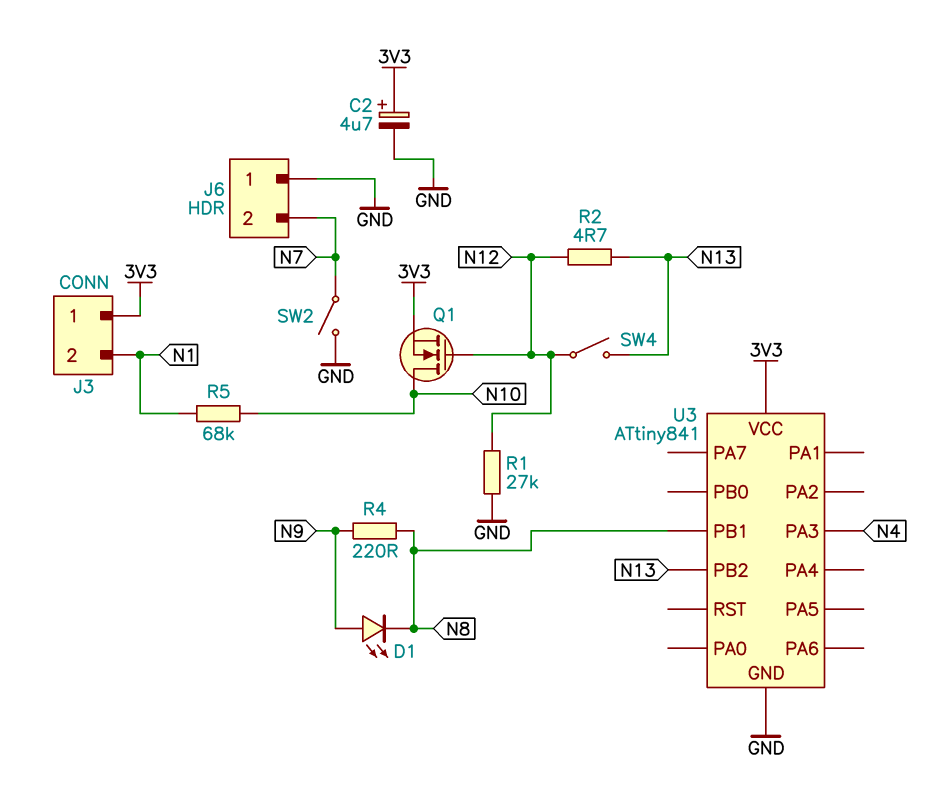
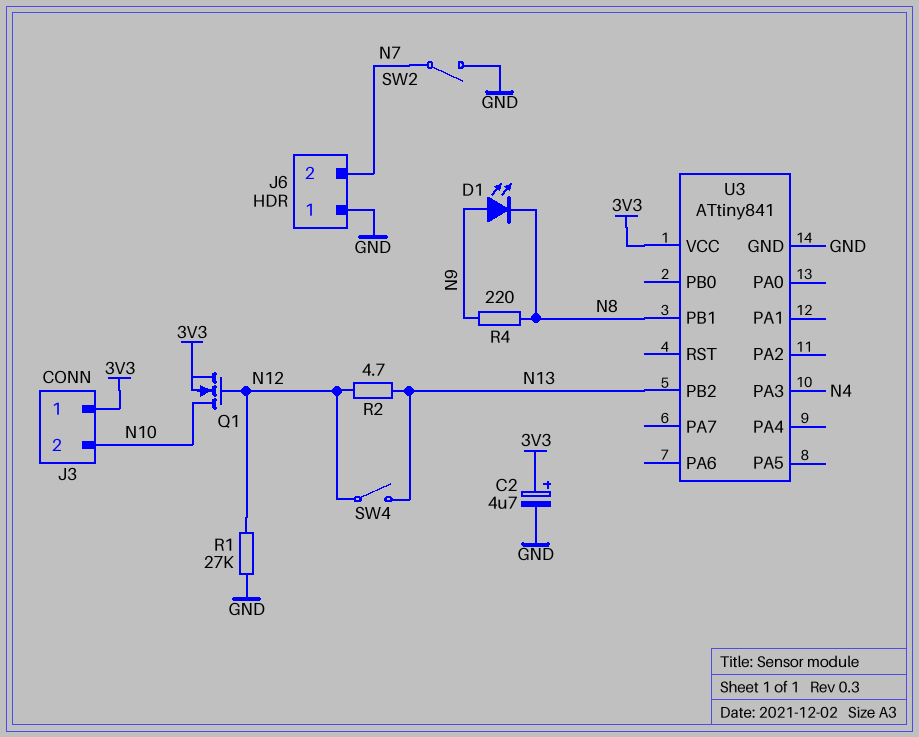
J3 pin 2: N1 -> N10
R5: 68k (N1, N10) -> none

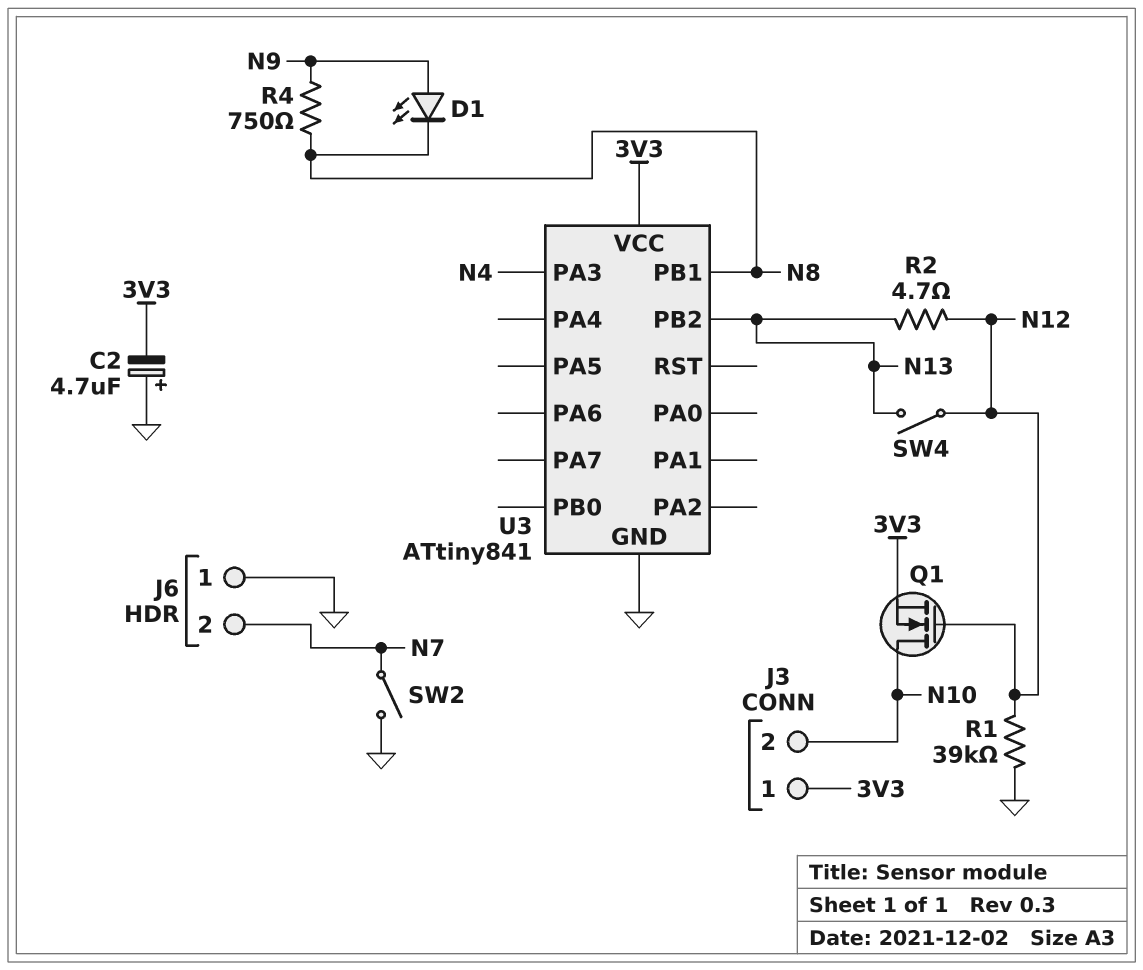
C2: 4.7uF (plus 3V3, minus GND) -> 4.7uF (plus GND, minus 3V3)
R1: 27k (GND, N12) -> 39k (GND, N12)
R4: 220 (N8, N9) -> 750 (N8, N9)

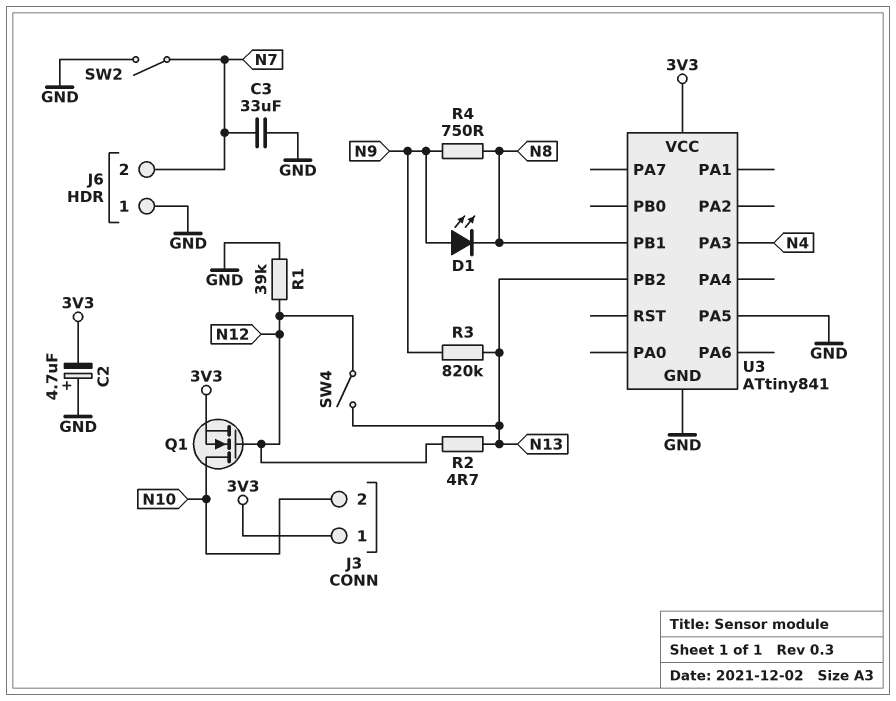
C3: none -> 33uF (GND, N7)
R3: none -> 820k (N9, N13)
U3 pin PA5: none -> GND

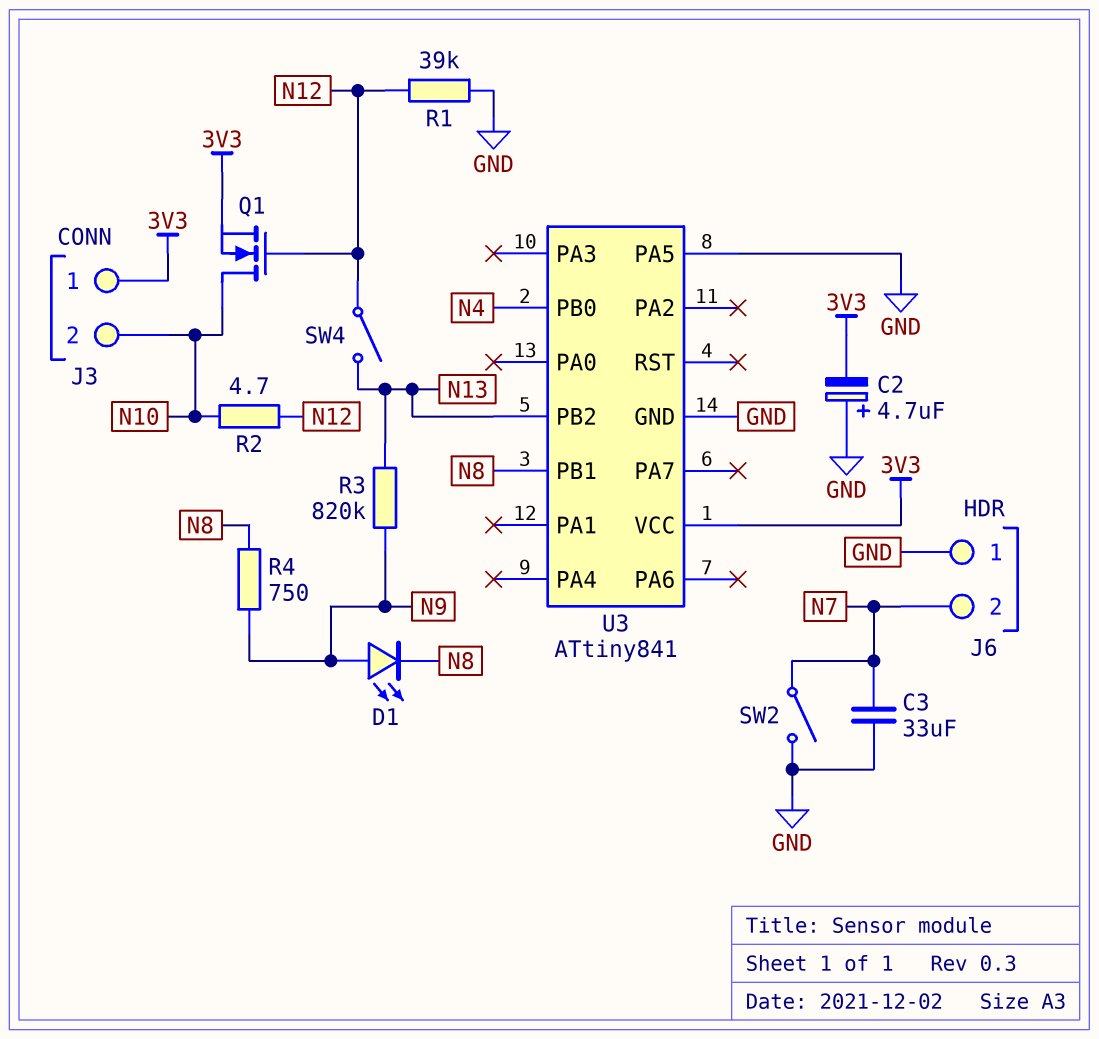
R2: 4.7 (N12, N13) -> 4.7 (N10, N12)
U3 pin PA3: N4 -> none
U3 pin PB0: none -> N4

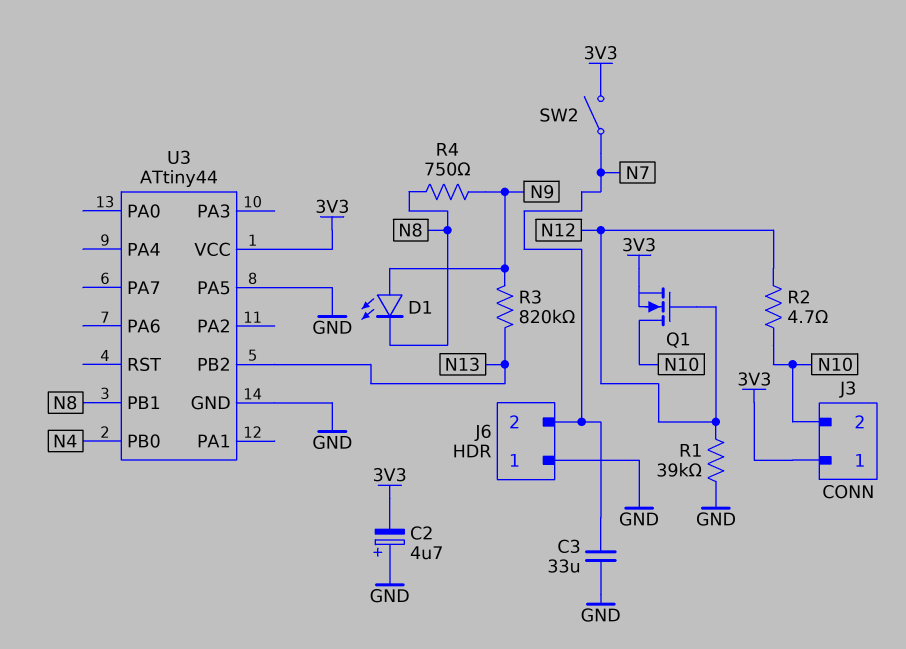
SW2: switch (GND, N7) -> switch (3V3, N7)
SW4: switch (N12, N13) -> none
U3: ATtiny841 -> ATtiny44

